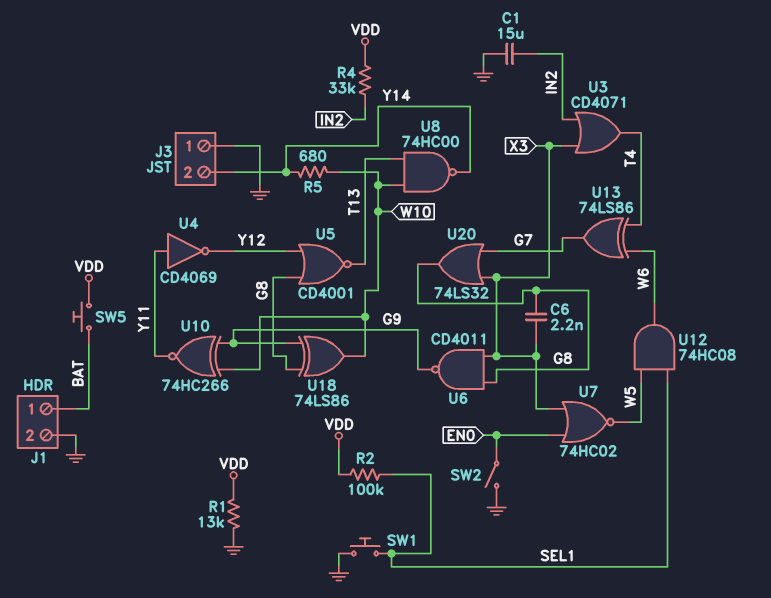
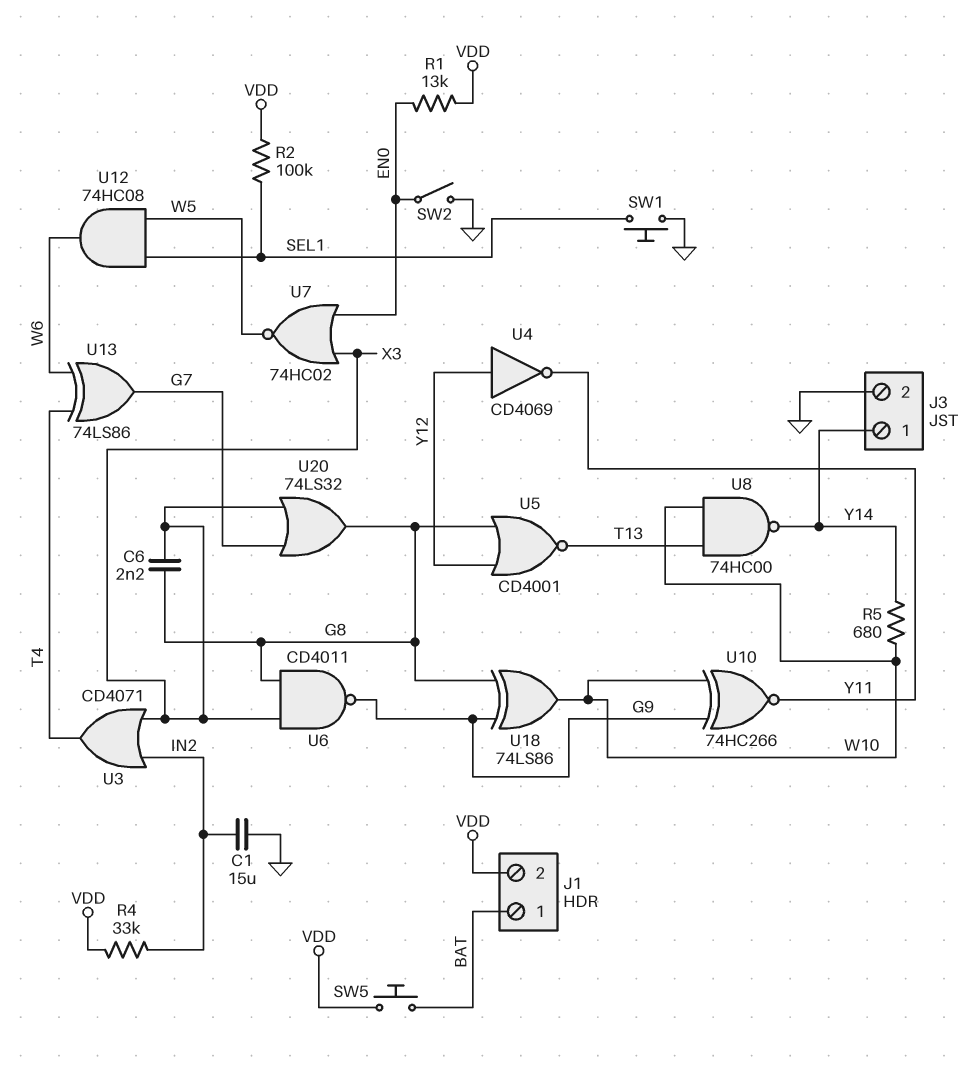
J1 pin 2: GND -> VDD
J3 pin 1: GND -> Y14
J3 pin 2: Y14 -> GND
R1: 13k (GND, VDD) -> 13k (EN0, VDD)
U4: NOT CD4069 (in Y11, out Y12) -> NOT CD4069 (in Y12, out Y11)

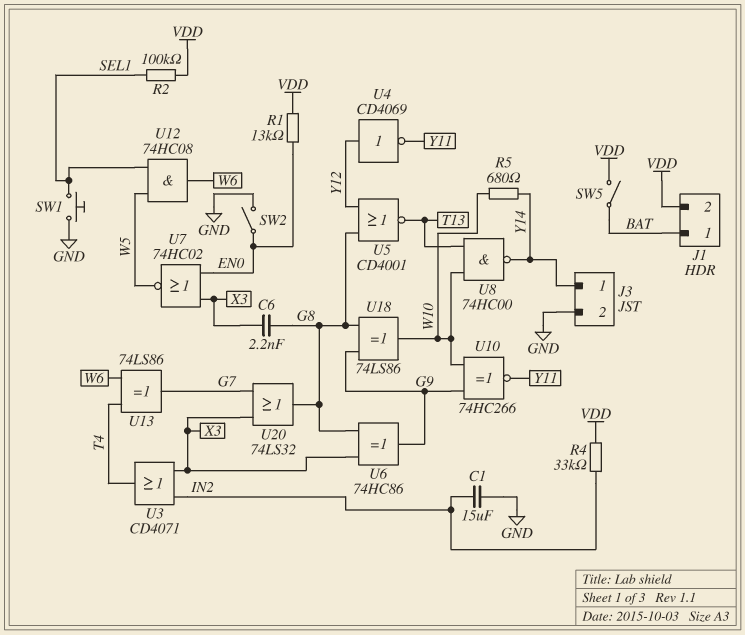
SW5: button (BAT, VDD) -> switch (BAT, VDD)
U6: NAND CD4011 (in G8, in X3, out G9) -> XOR 74HC86 (in G8, in X3, out G9)

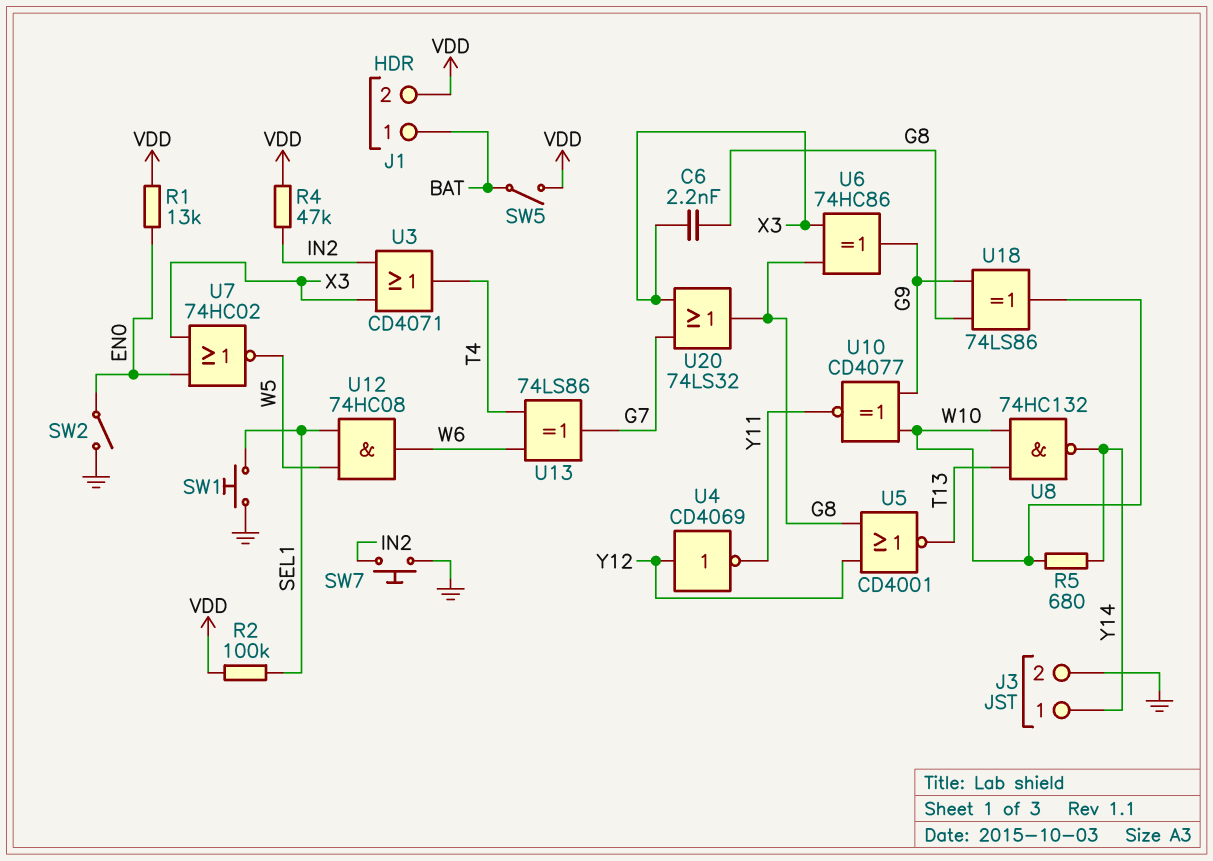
C1: 15uF (GND, IN2) -> none
R4: 33k (IN2, VDD) -> 47k (IN2, VDD)
SW7: none -> button (GND, IN2)
U8: NAND 74HC00 (in T13, in W10, out Y14) -> NAND 74HC132 (in T13, in W10, out Y14)
U10: XNOR 74HC266 (in G9, in W10, out Y11) -> XNOR CD4077 (in G9, in W10, out Y11)

